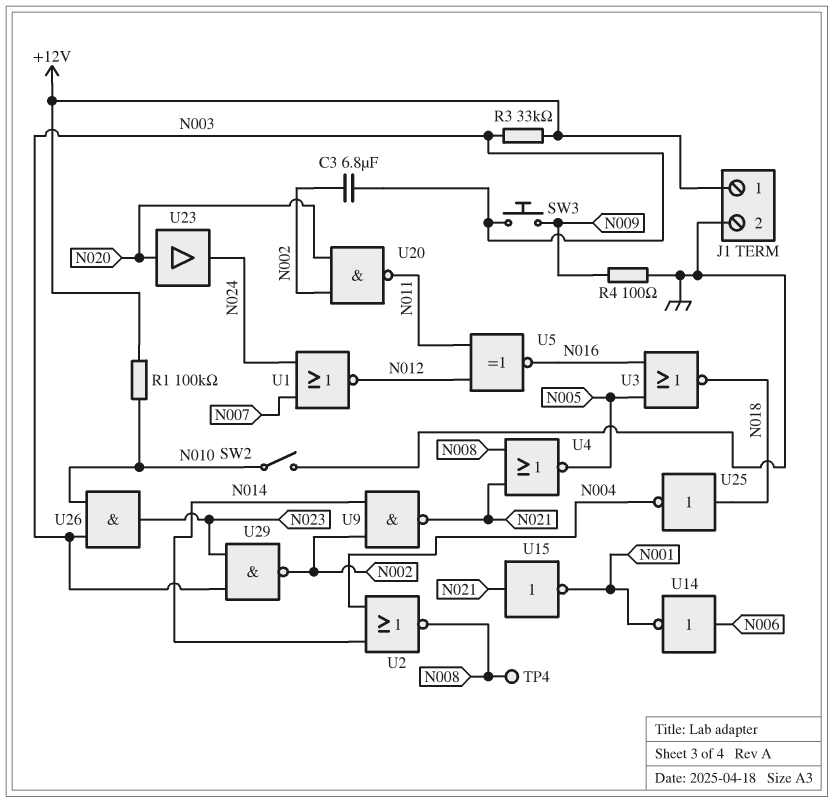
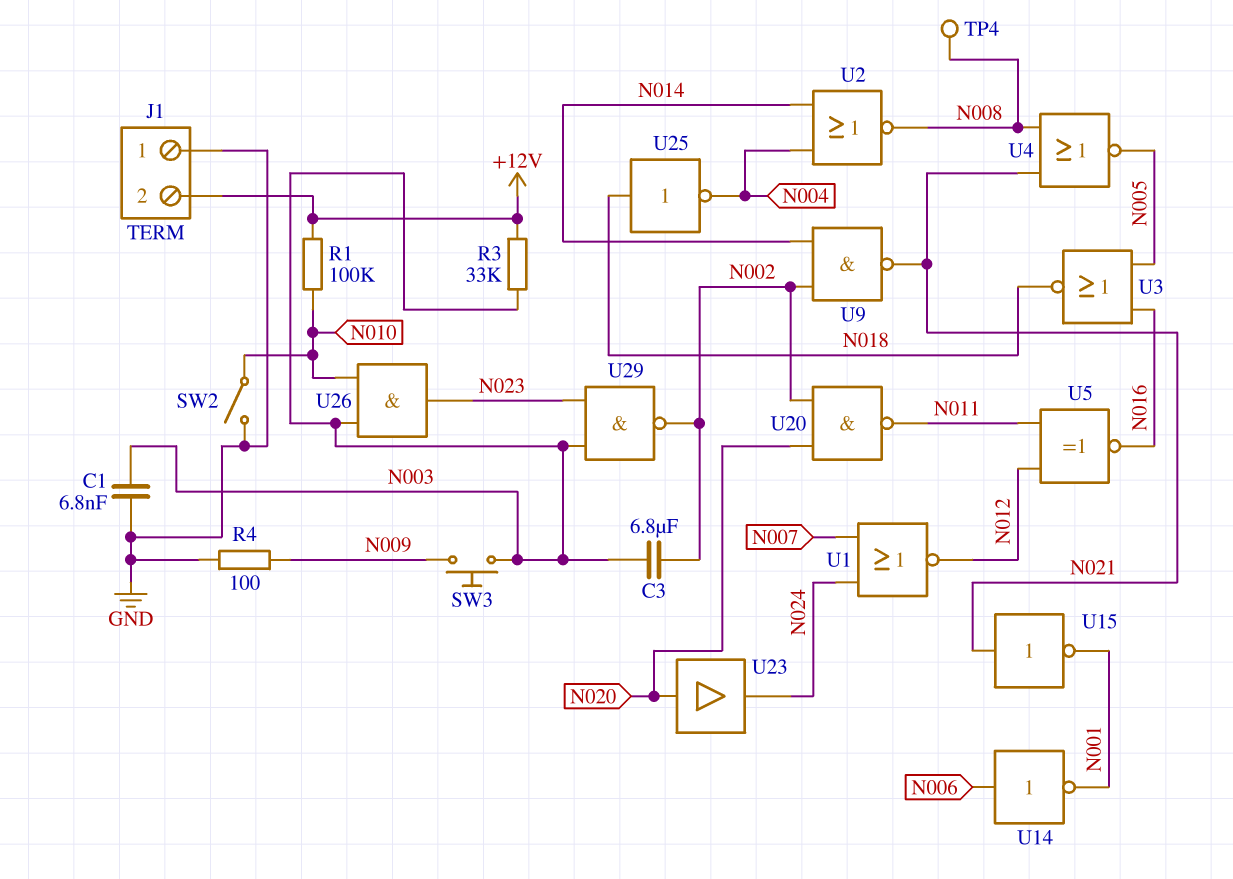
C1: none -> 6.8nF (GND, N003)
J1 pin 1: +12V -> GND
J1 pin 2: GND -> +12V

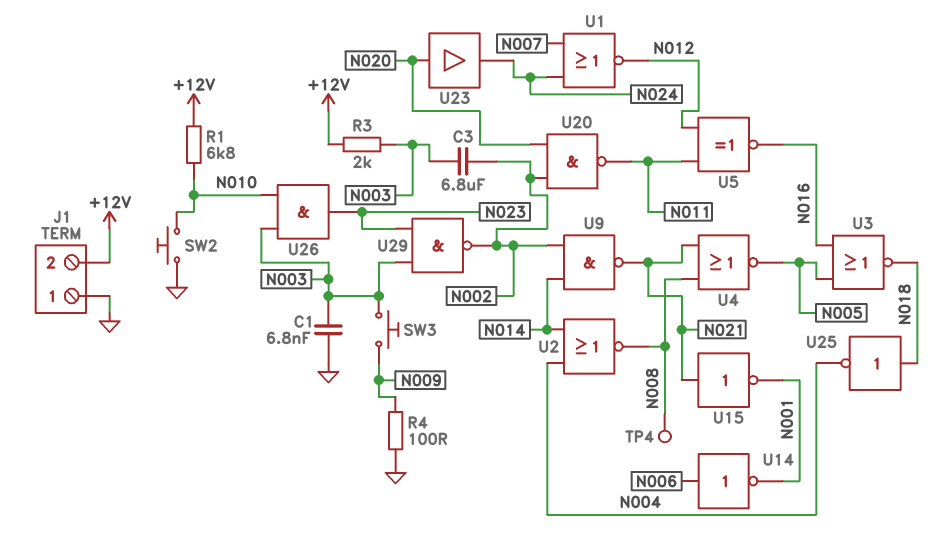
R1: 100k (+12V, N010) -> 6.8k (+12V, N010)
R3: 33k (+12V, N003) -> 2k (+12V, N003)
SW2: switch (GND, N010) -> button (GND, N010)

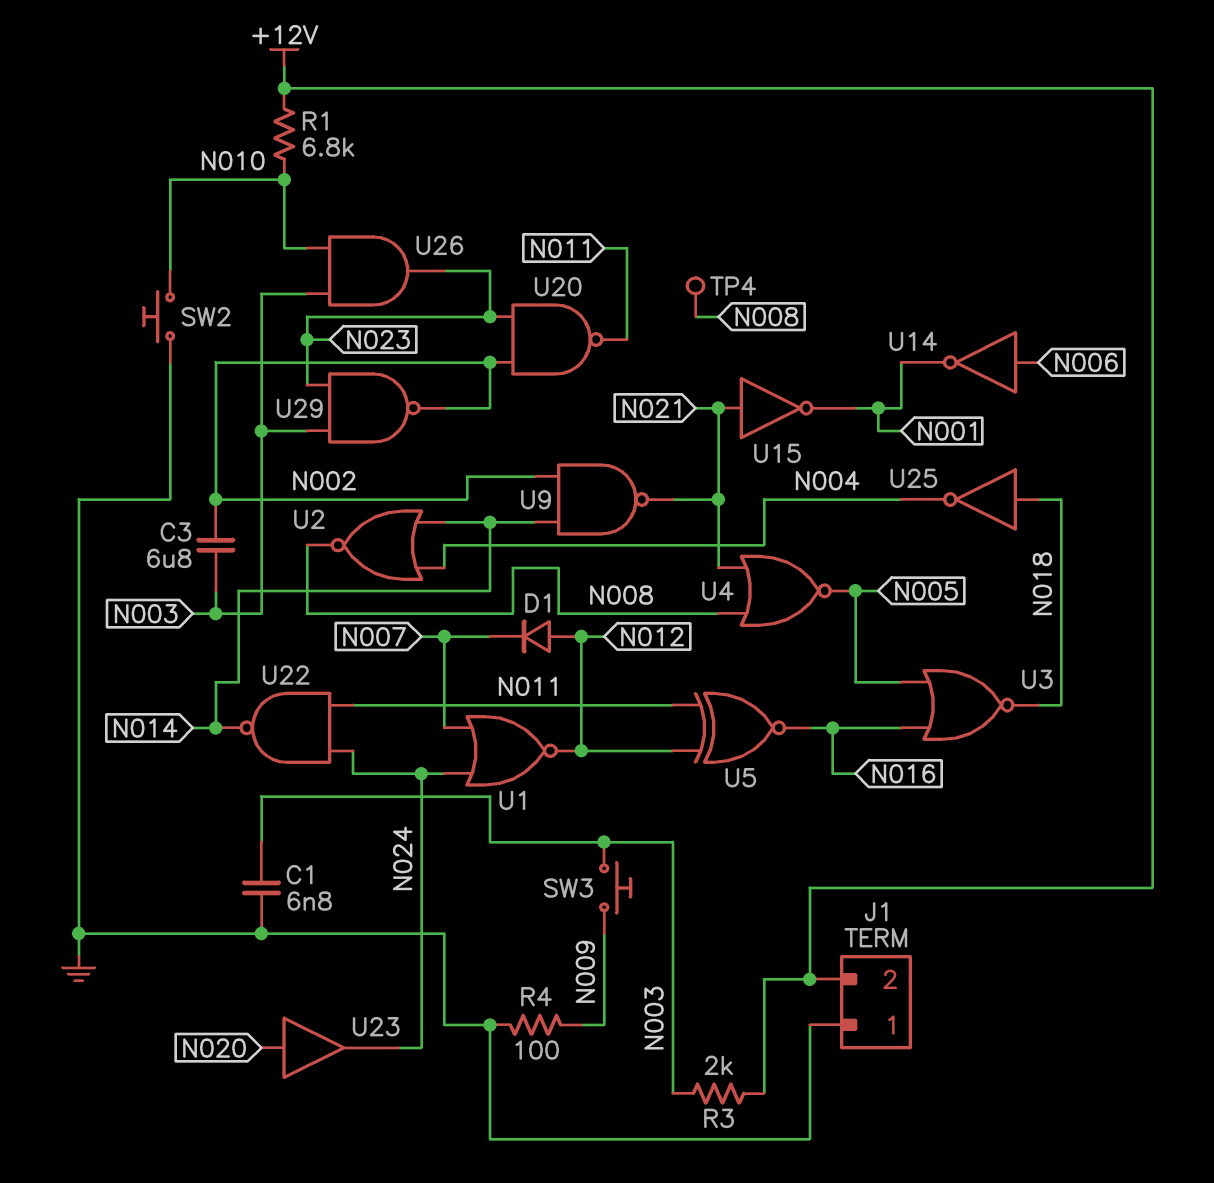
D1: none -> diode (A N012, K N007)
U20: NAND (in N002, in N020, out N011) -> NAND (in N002, in N023, out N011)
U22: none -> NAND (in N011, in N024, out N014)

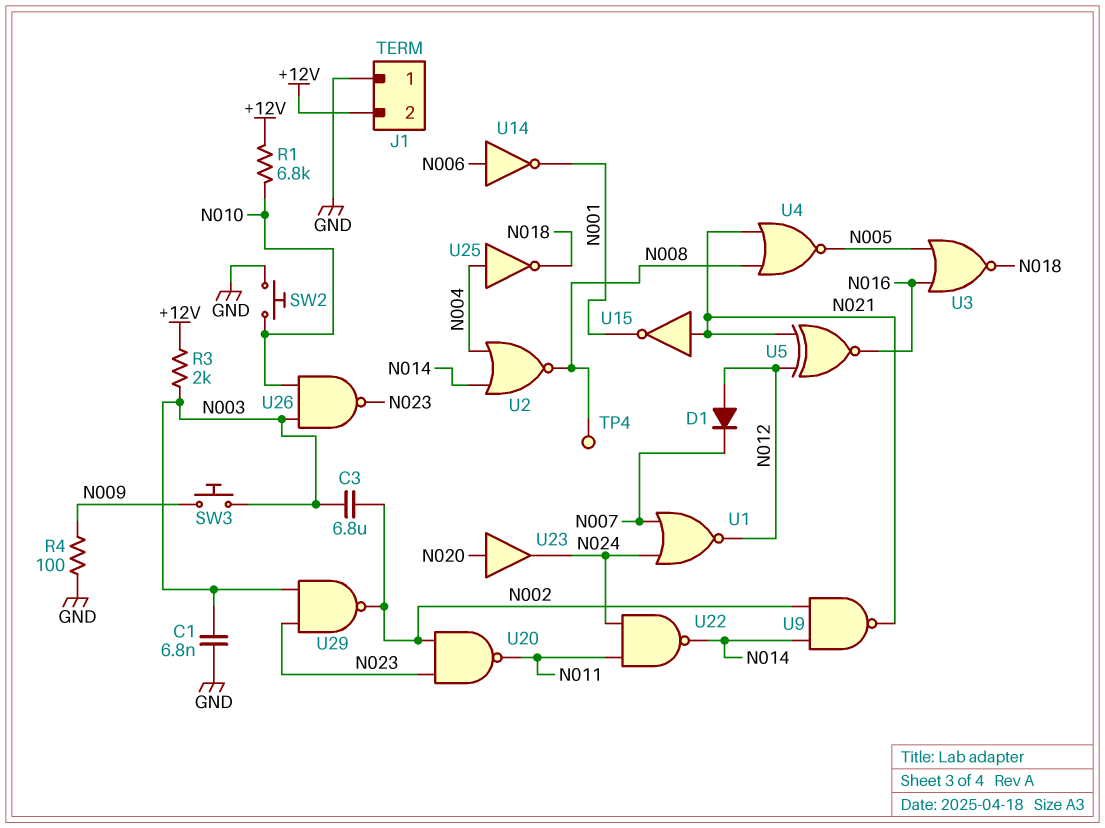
U5: XNOR (in N011, in N012, out N016) -> XNOR (in N012, in N021, out N016)
U25: NOT (in N018, out N004) -> NOT (in N004, out N018)
U26: AND (in N003, in N010, out N023) -> NAND (in N003, in N010, out N023)

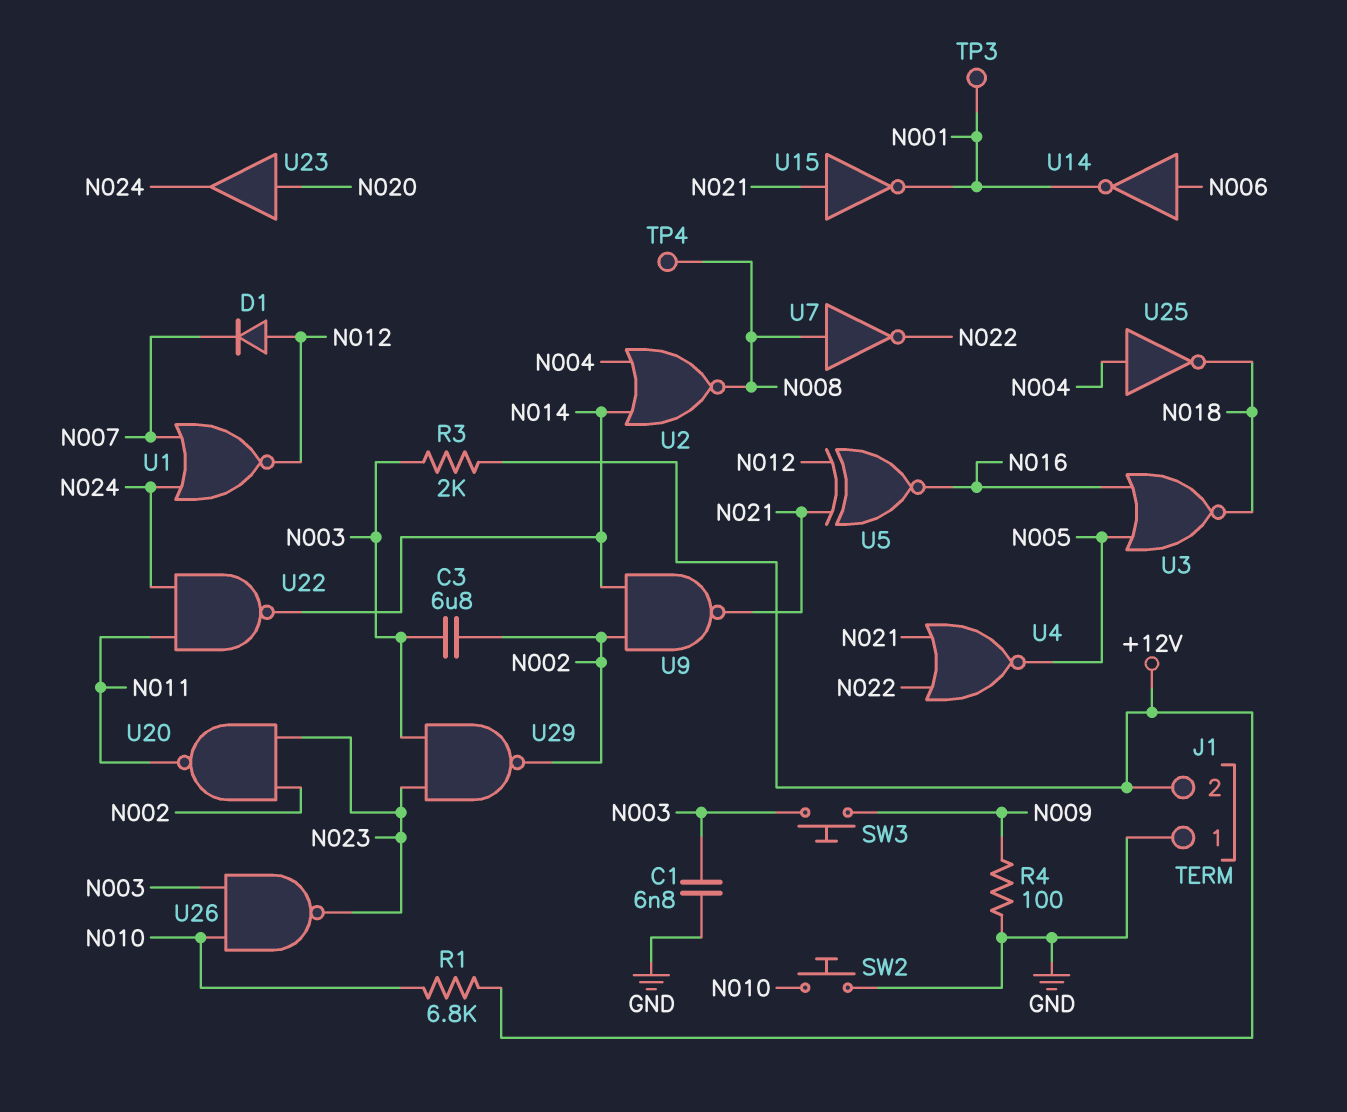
TP3: none -> test point (N001)
U4: NOR (in N008, in N021, out N005) -> NOR (in N021, in N022, out N005)
U7: none -> NOT (in N008, out N022)

